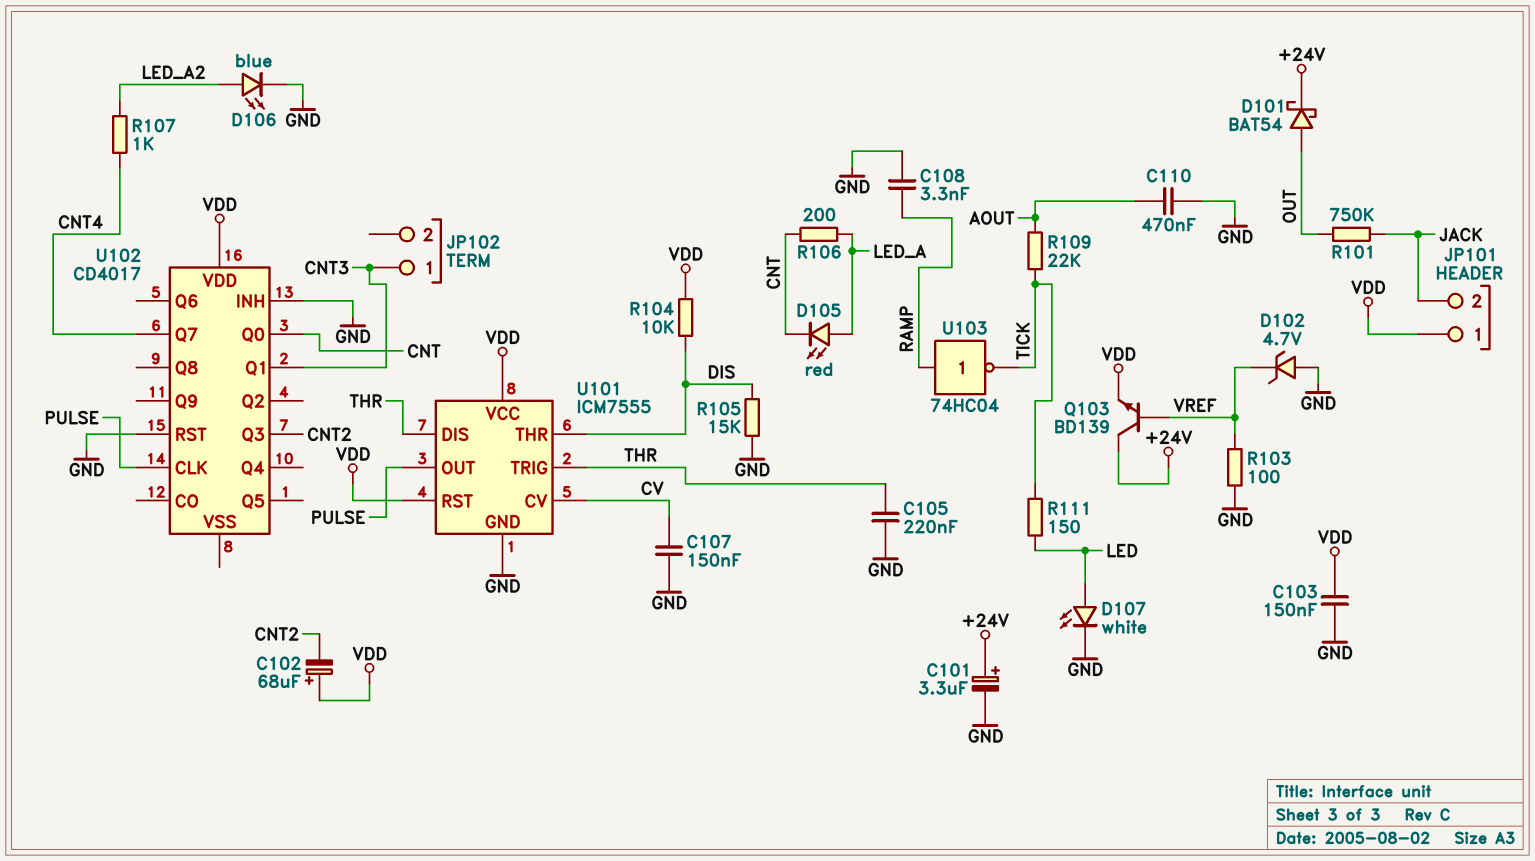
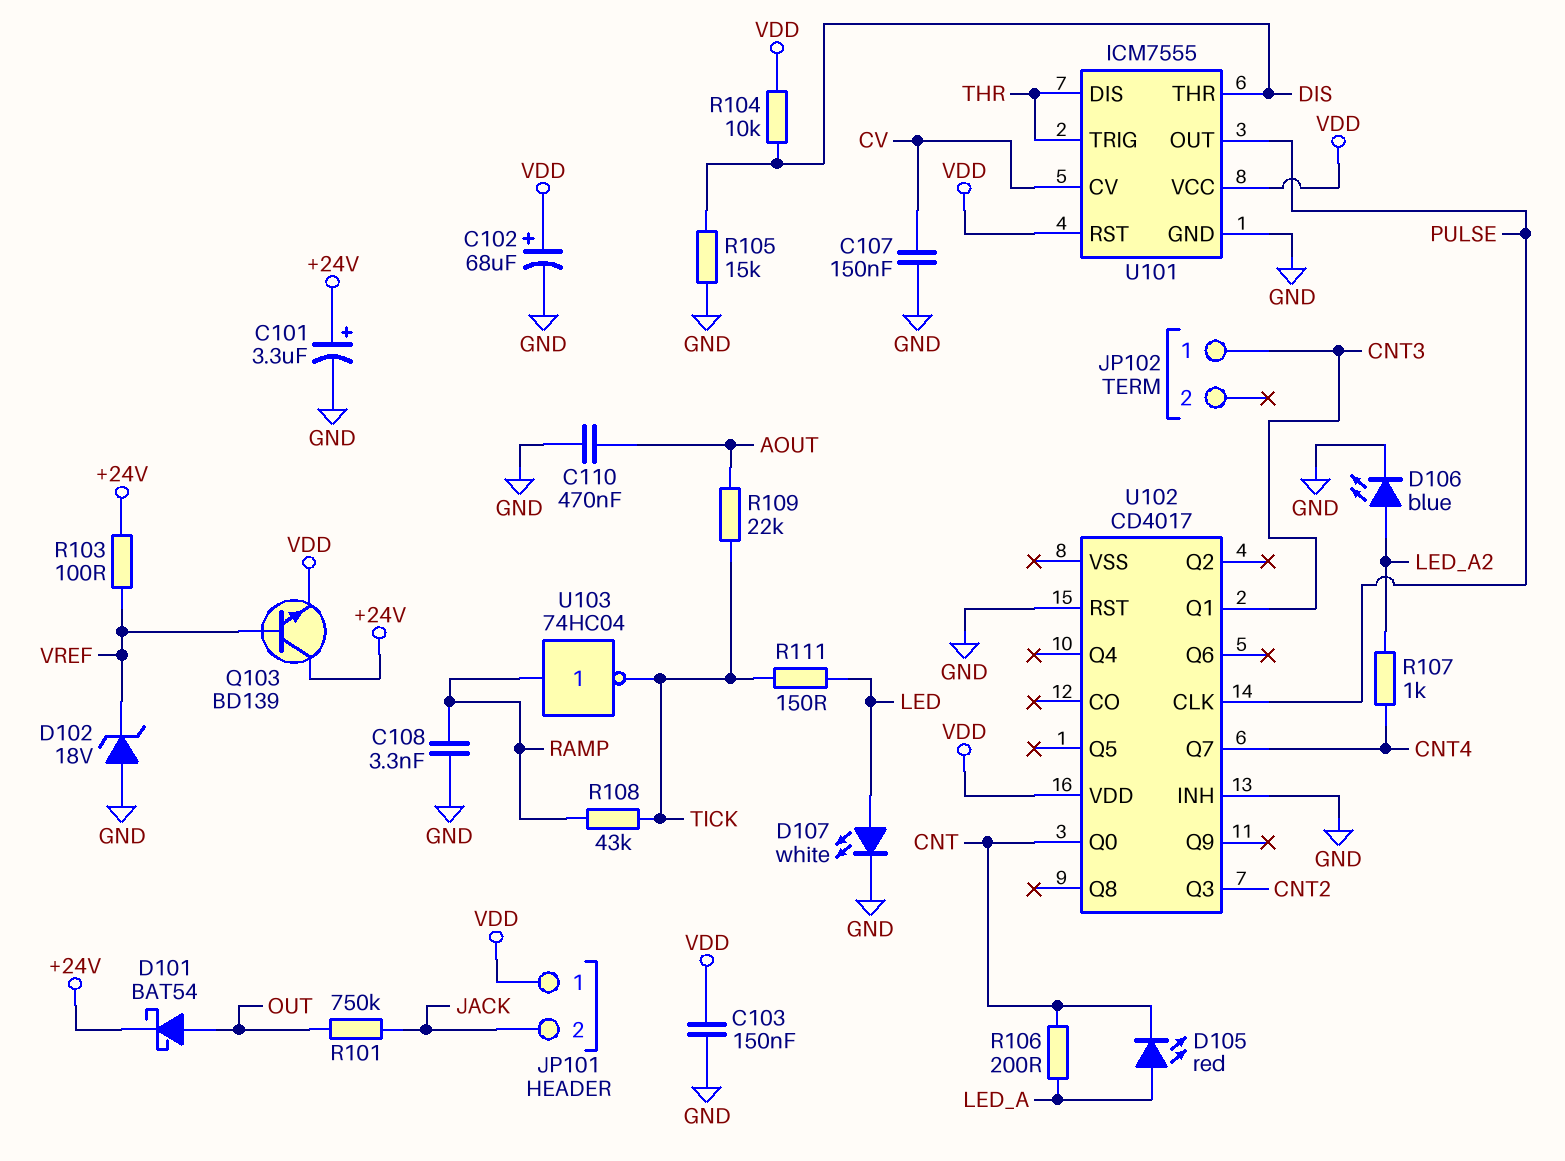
C102: 68uF (plus VDD, minus CNT2) -> 68uF (plus VDD, minus GND)
C105: 220nF (GND, THR) -> none
D102: zener 4.7V (A GND, K VREF) -> zener 18V (A GND, K VREF)
R103: 100 (GND, VREF) -> 100 (+24V, VREF)
R108: none -> 43k (RAMP, TICK)

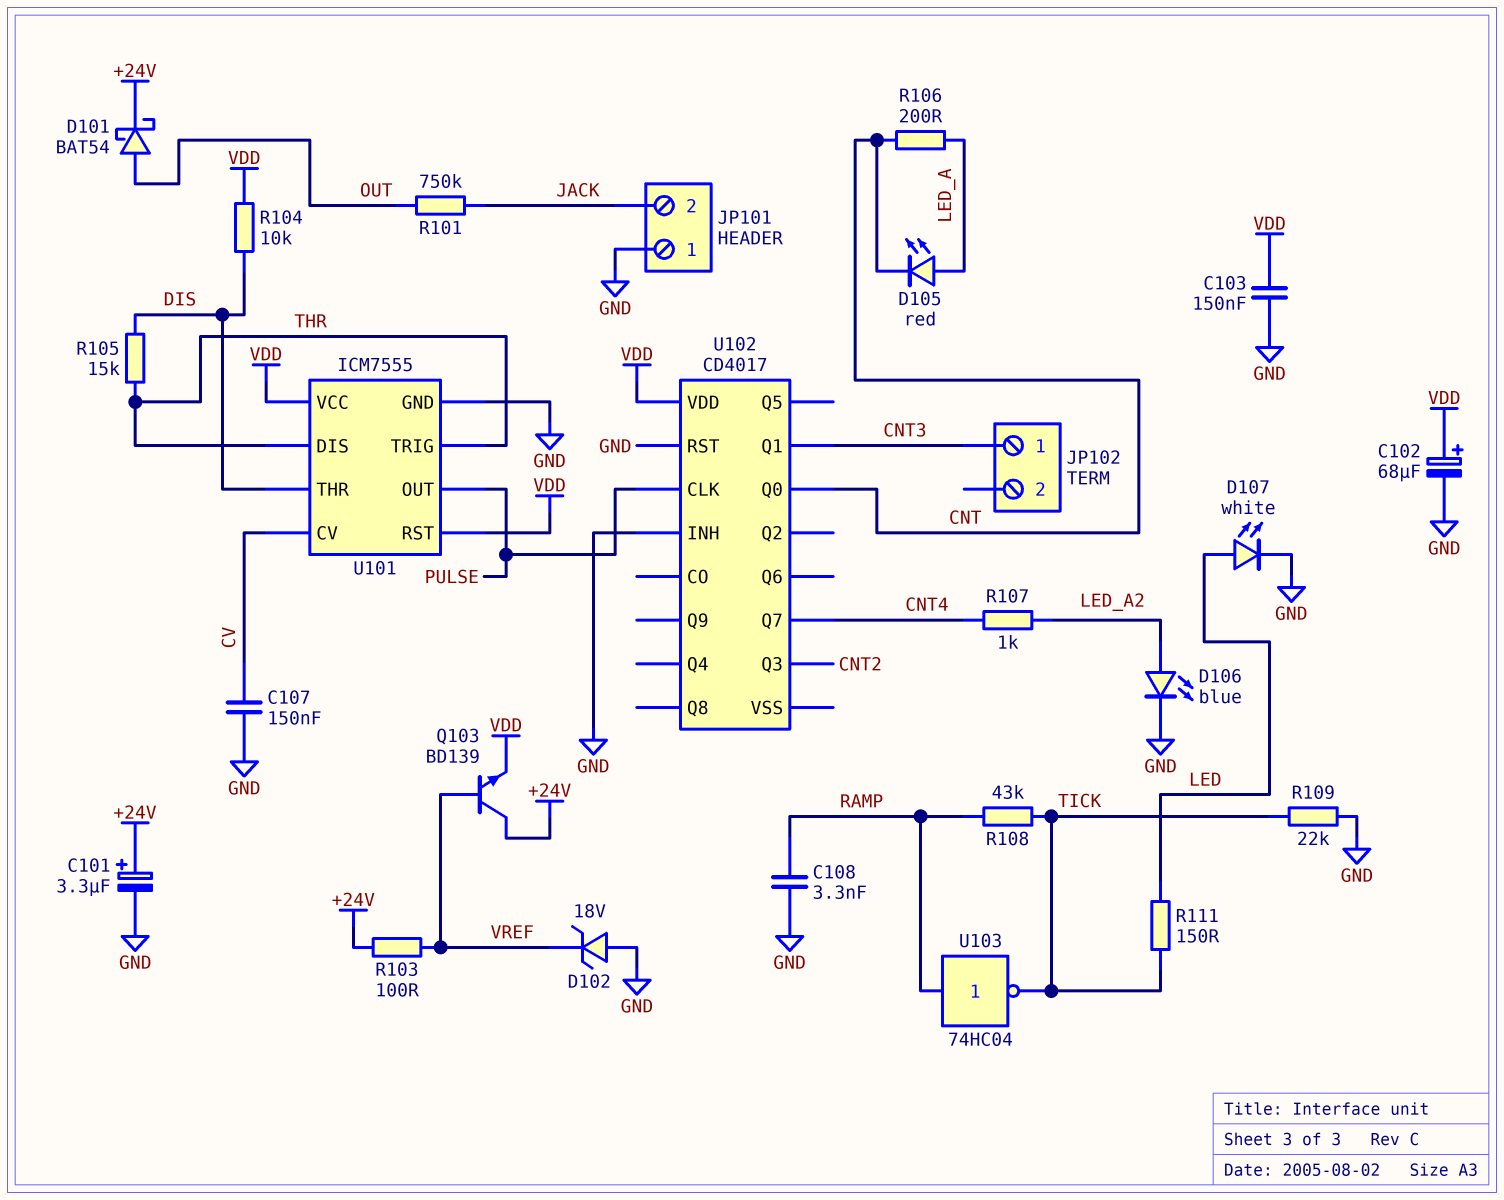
C110: 470nF (AOUT, GND) -> none
JP101 pin 1: VDD -> GND
R105: 15k (DIS, GND) -> 15k (DIS, THR)
R109: 22k (AOUT, TICK) -> 22k (GND, TICK)

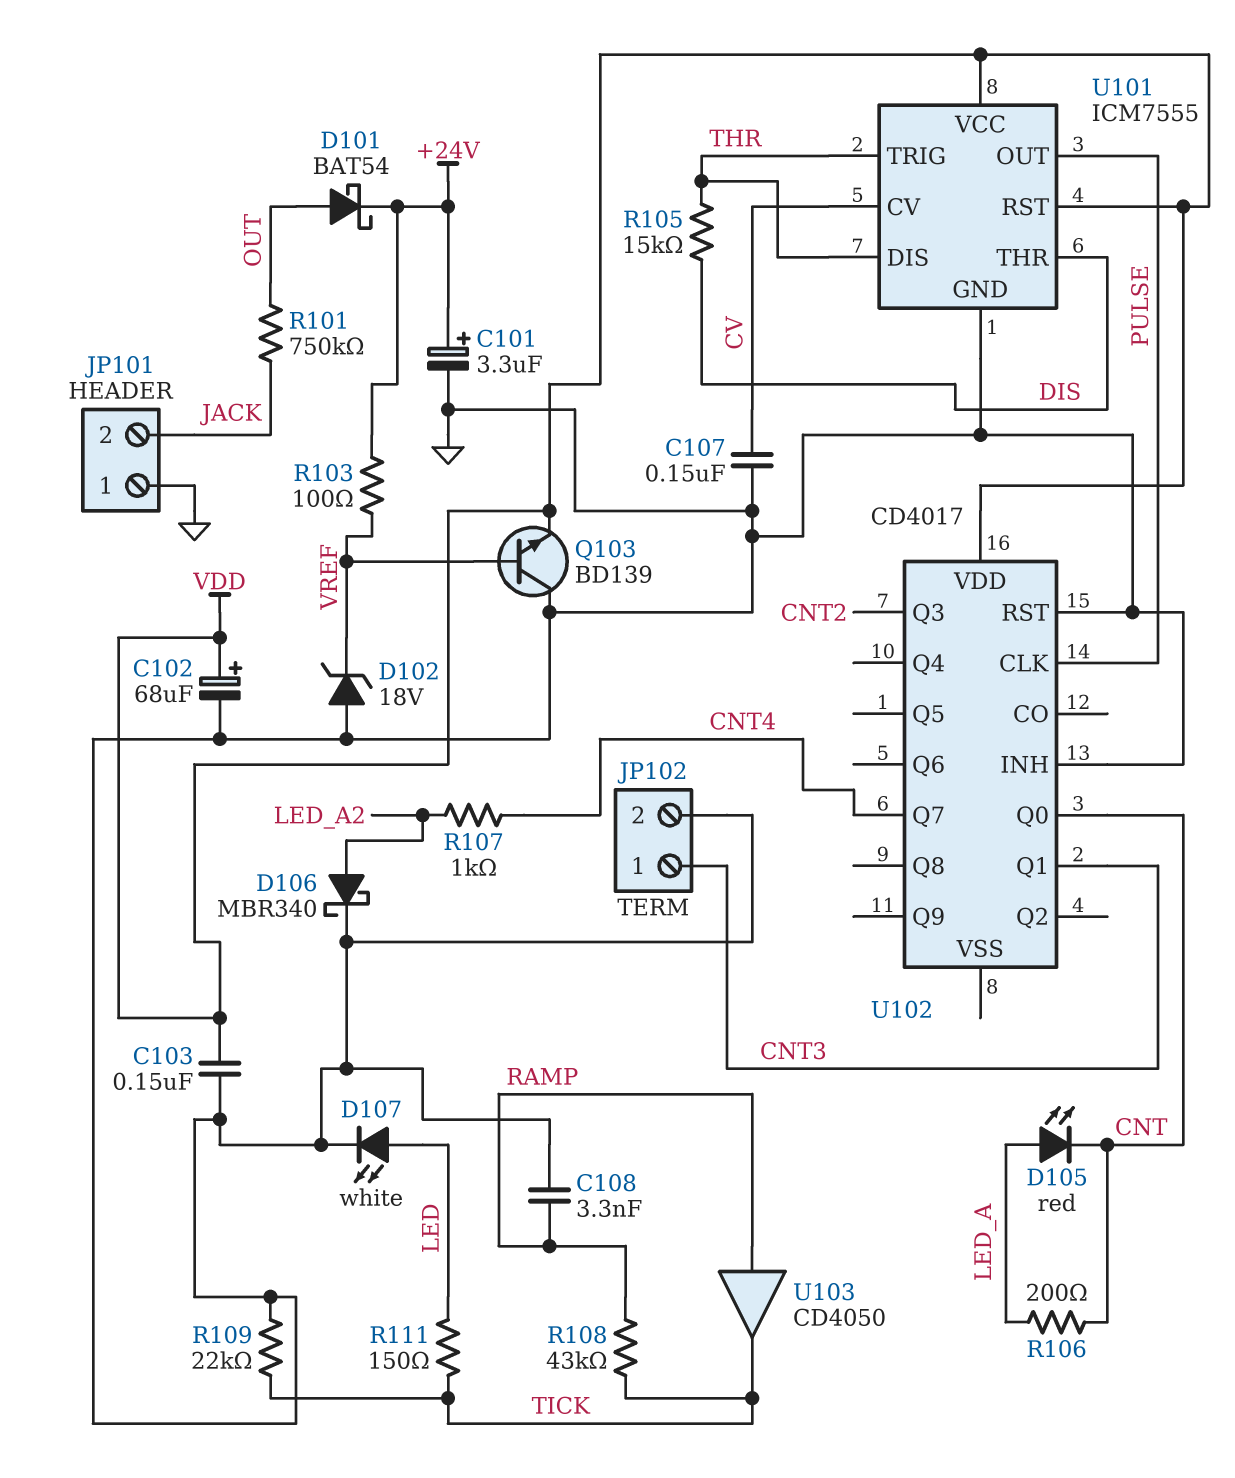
D106: LED blue (A LED_A2, K GND) -> schottky MBR340 (A LED_A2, K GND)
JP102 pin 2: none -> GND
Q103: NPN BD139 (B VREF, C +24V, E VDD) -> NPN BD139 (B VREF, C GND, E VDD)
R104: 10k (DIS, VDD) -> none
U103: NOT 74HC04 (in RAMP, out TICK) -> buffer CD4050 (in RAMP, out TICK)

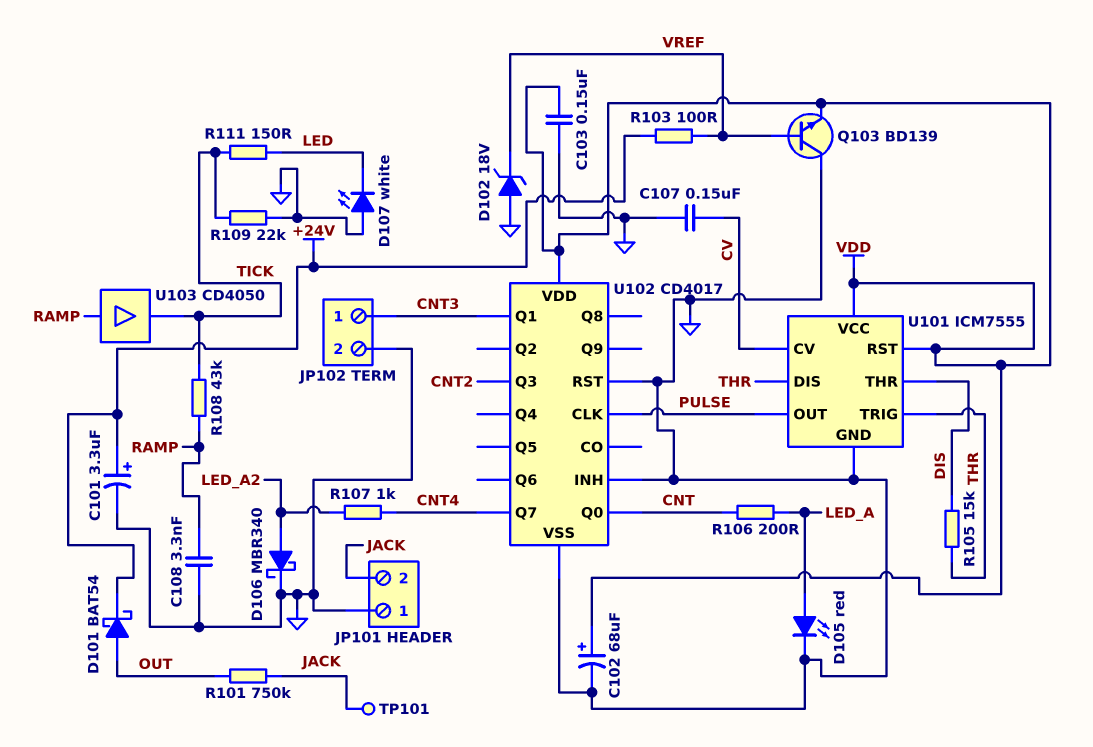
D105: LED red (A LED_A, K CNT) -> LED red (A LED_A, K GND)
D107: LED white (A LED, K GND) -> LED white (A GND, K LED)
TP101: none -> test point (JACK)
U102 pin VSS: none -> GND

